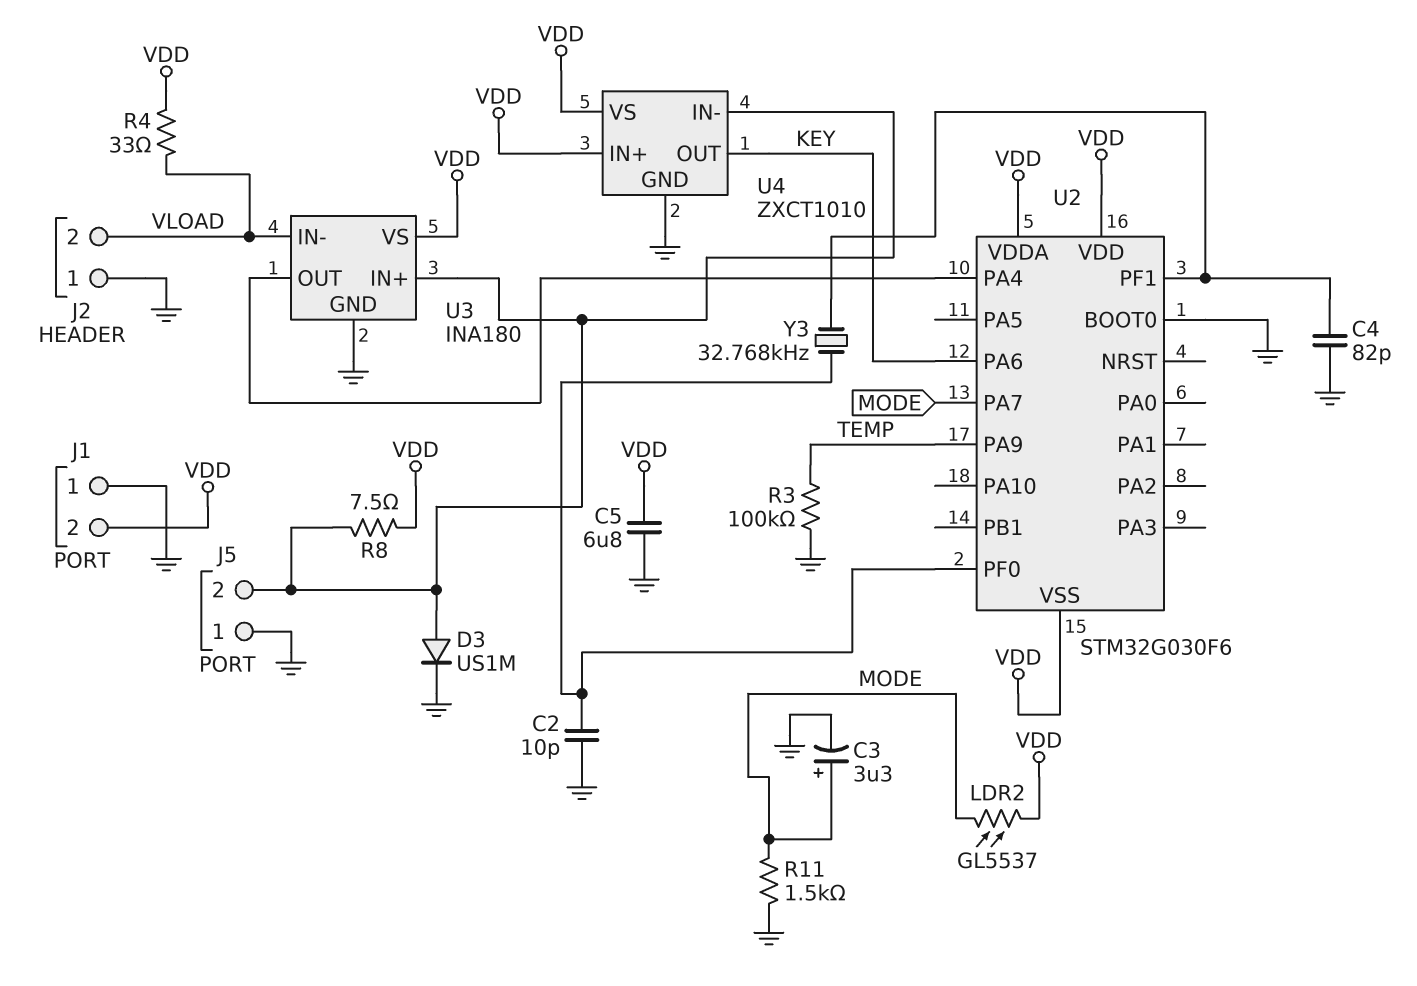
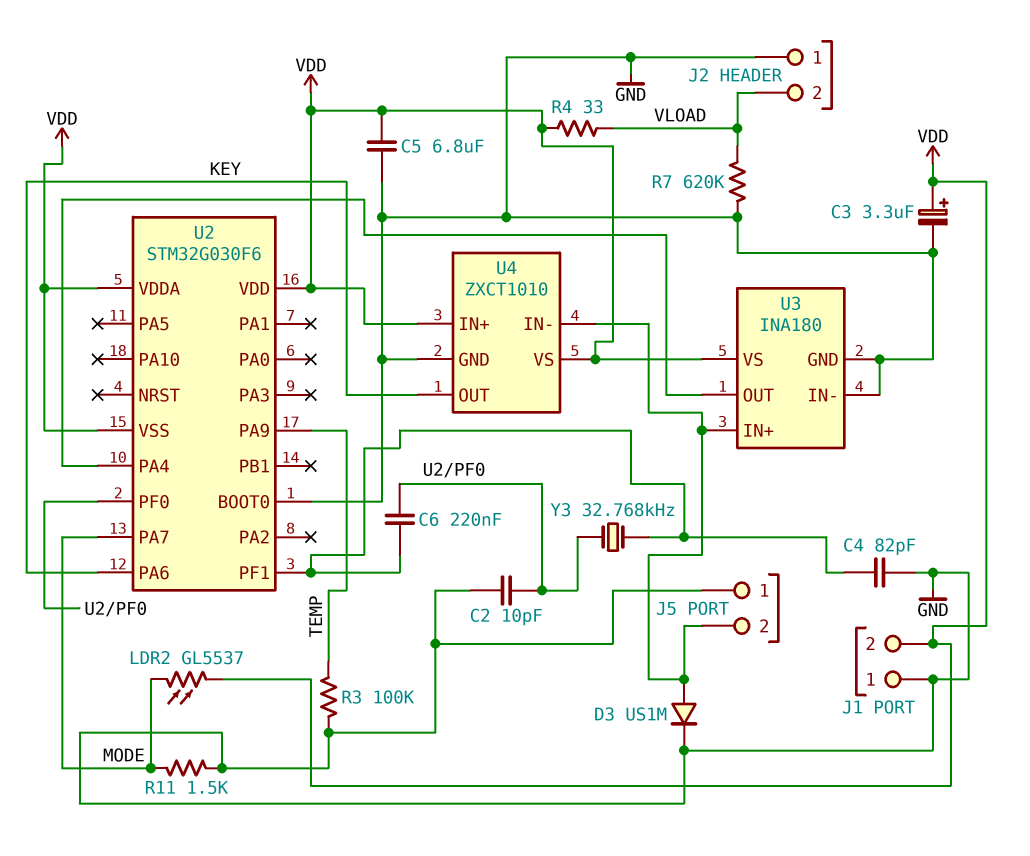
C3: 3.3uF (plus MODE, minus GND) -> 3.3uF (plus VDD, minus GND)
C6: none -> 220nF (U2/PF0, U2/PF1)
R7: none -> 620k (GND, VLOAD)
R8: 7.5 (J5/2, VDD) -> none
U3 pin IN-: VLOAD -> GND

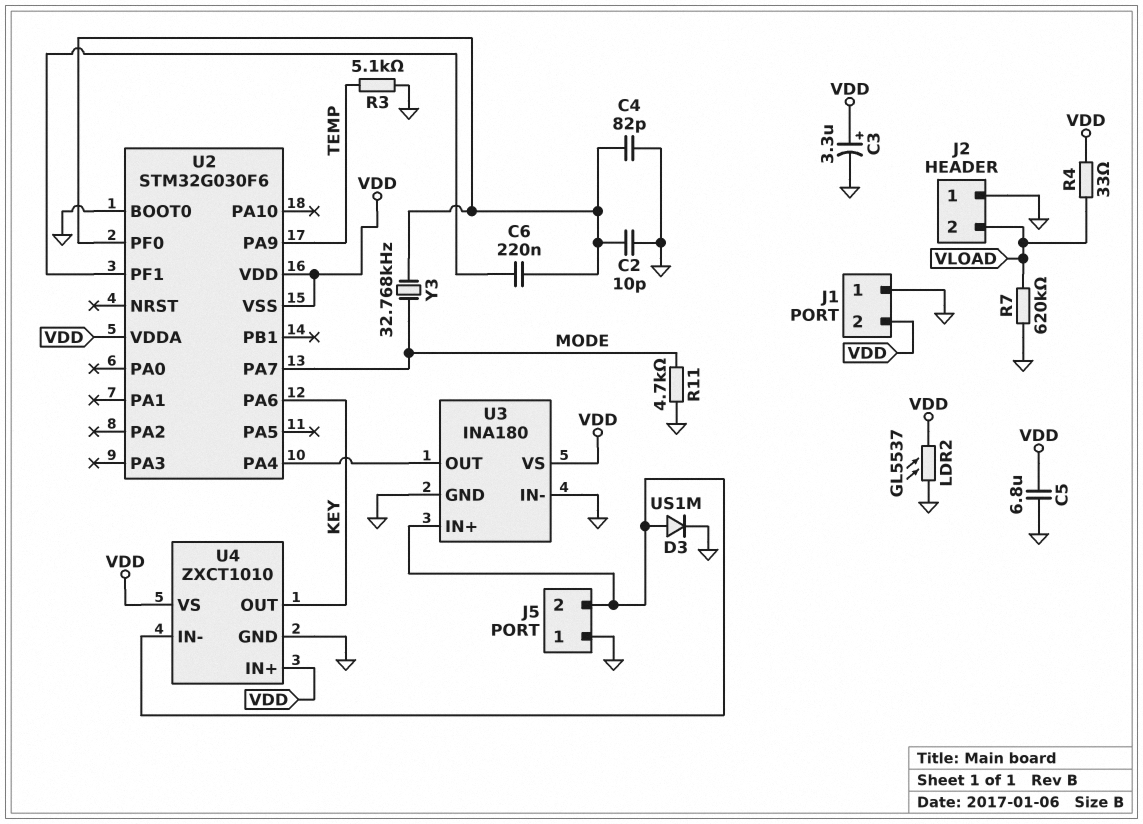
C4: 82pF (GND, U2/PF1) -> 82pF (GND, U2/PF0)
LDR2: GL5537 (MODE, VDD) -> GL5537 (GND, VDD)
R3: 100k (GND, TEMP) -> 5.1k (GND, TEMP)
R11: 1.5k (GND, MODE) -> 4.7k (GND, MODE)
Y3: 32.768kHz (U2/PF0, U2/PF1) -> 32.768kHz (MODE, U2/PF0)

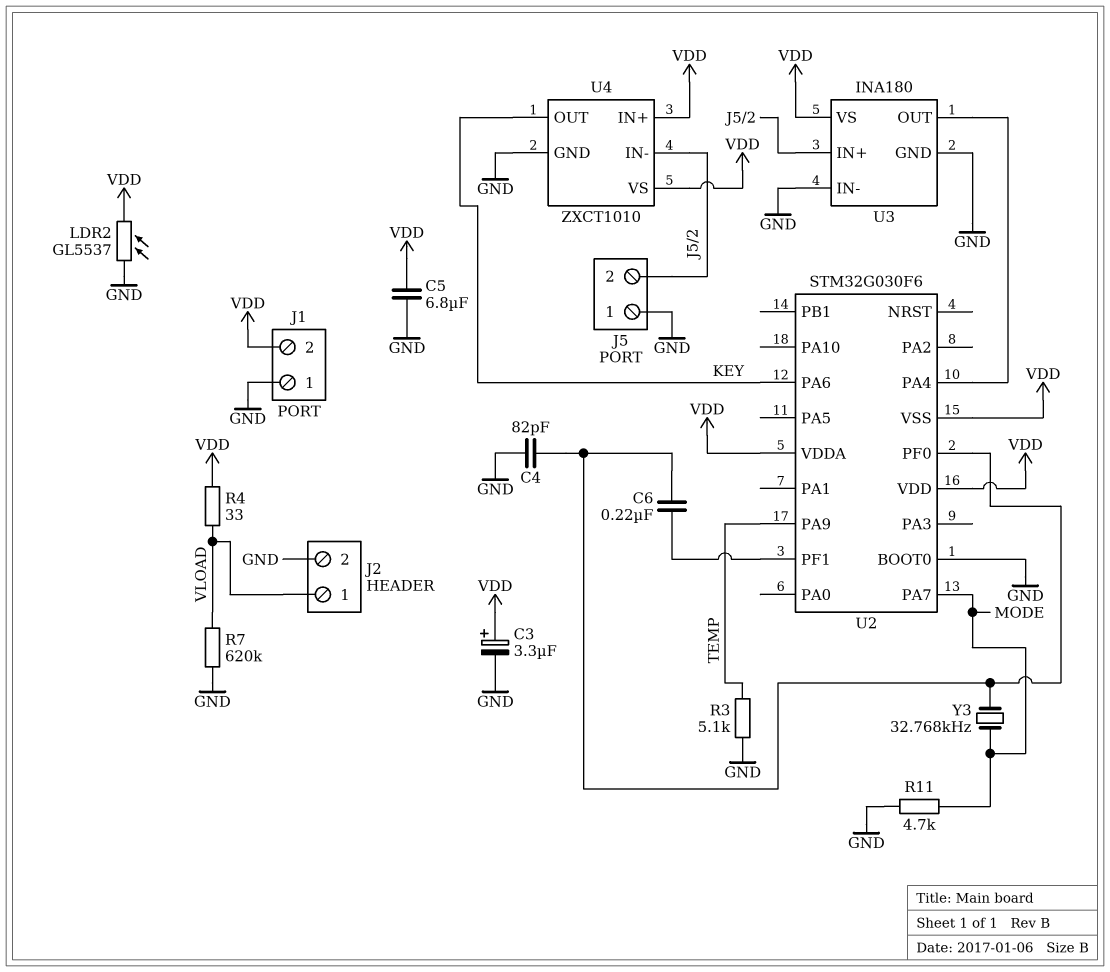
C2: 10pF (GND, U2/PF0) -> none
D3: diode US1M (A J5/2, K GND) -> none
J2 pin 1: GND -> VLOAD
J2 pin 2: VLOAD -> GND

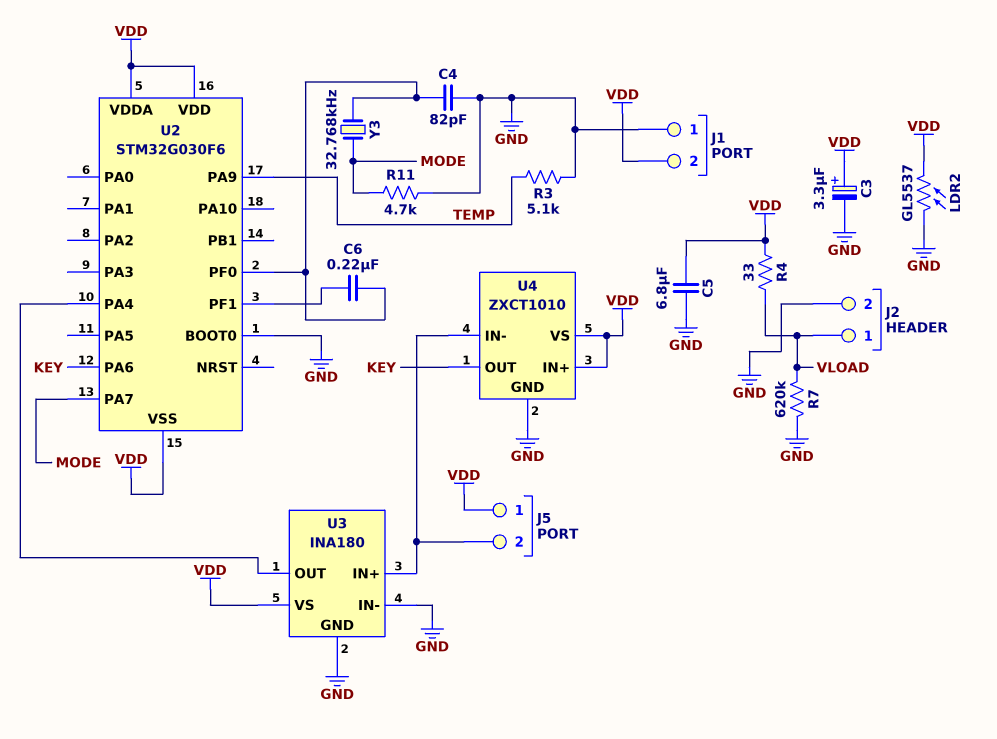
J5 pin 1: GND -> VDD

